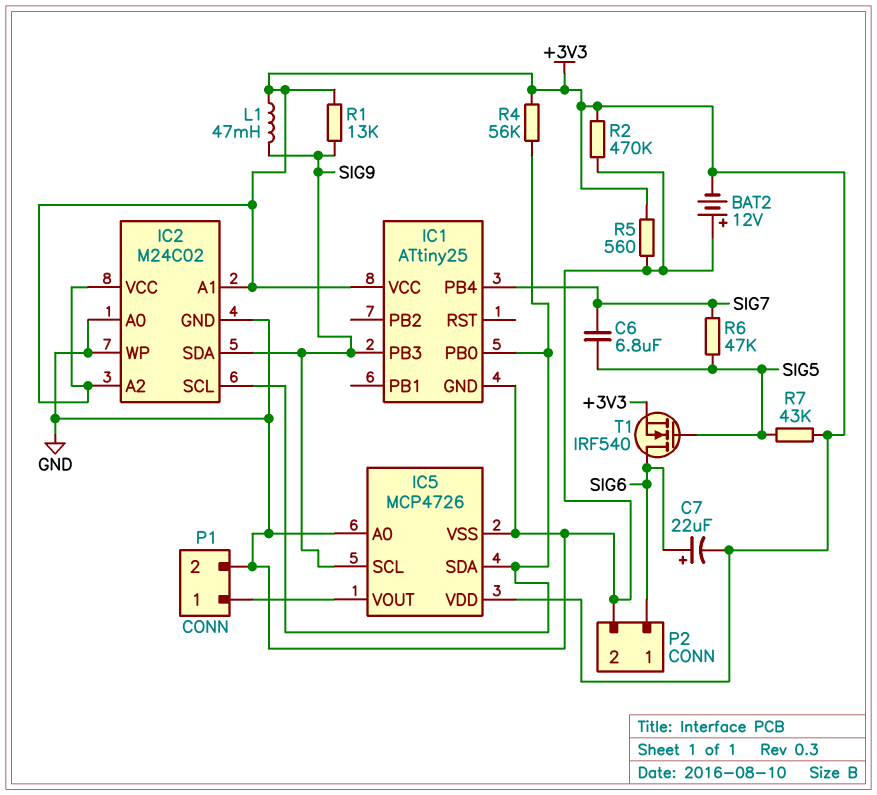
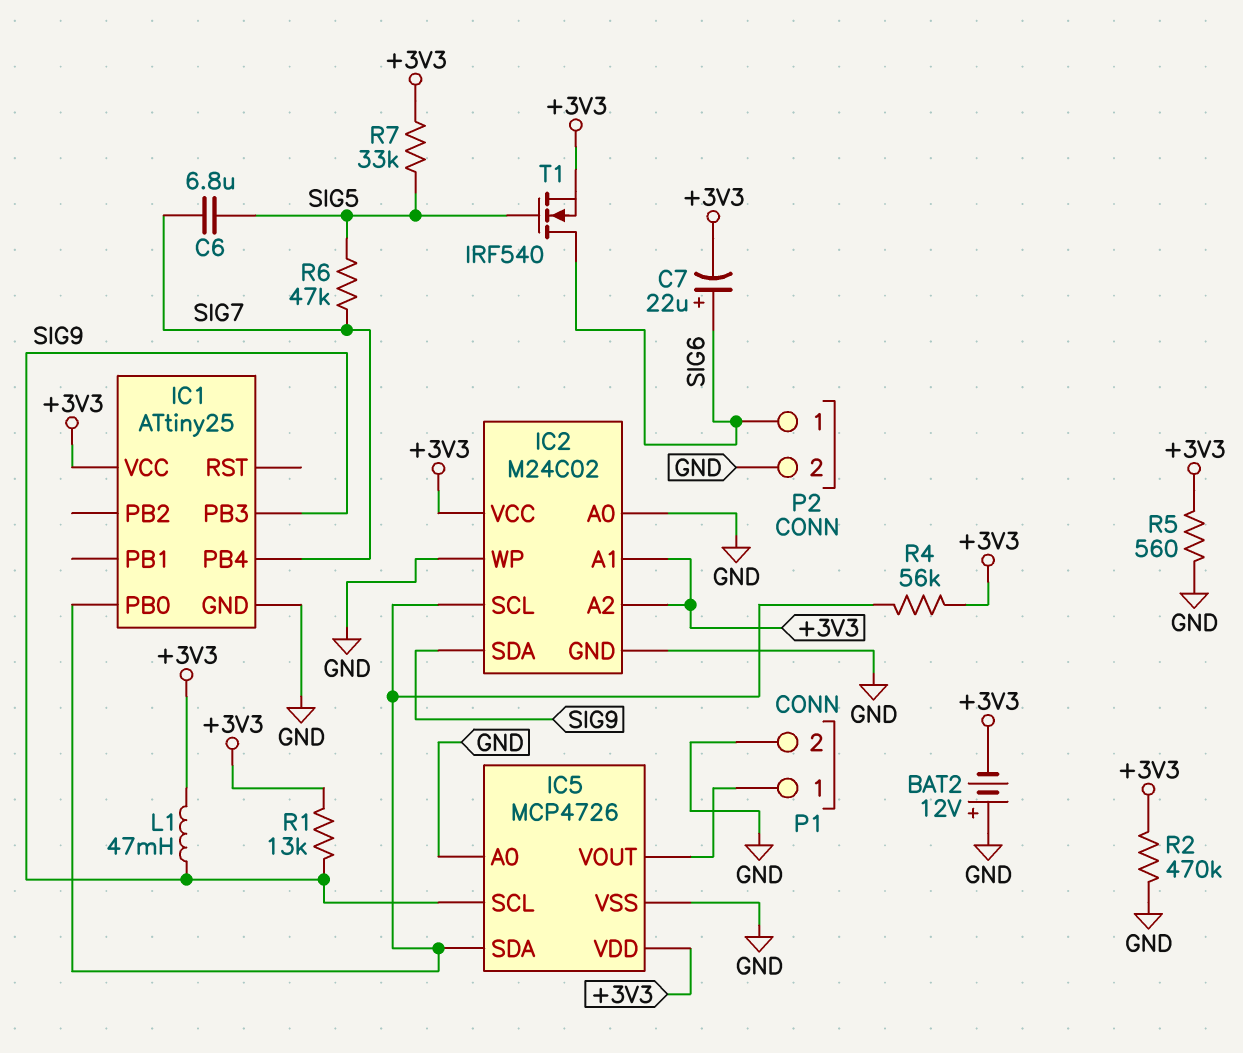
R7: 43k (+3V3, SIG5) -> 33k (+3V3, SIG5)

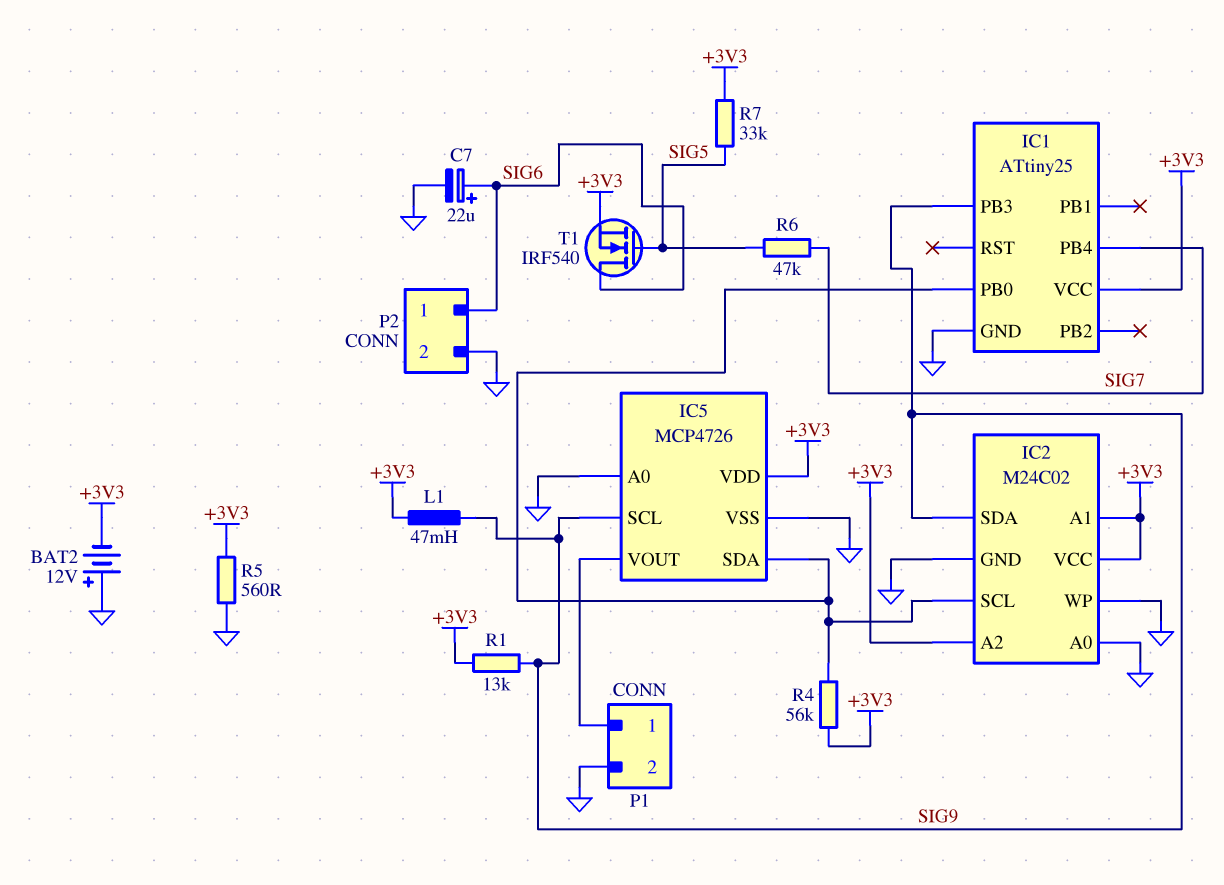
C6: 6.8uF (SIG5, SIG7) -> none
C7: 22uF (plus SIG6, minus +3V3) -> 22uF (plus SIG6, minus GND)
R2: 470k (+3V3, GND) -> none

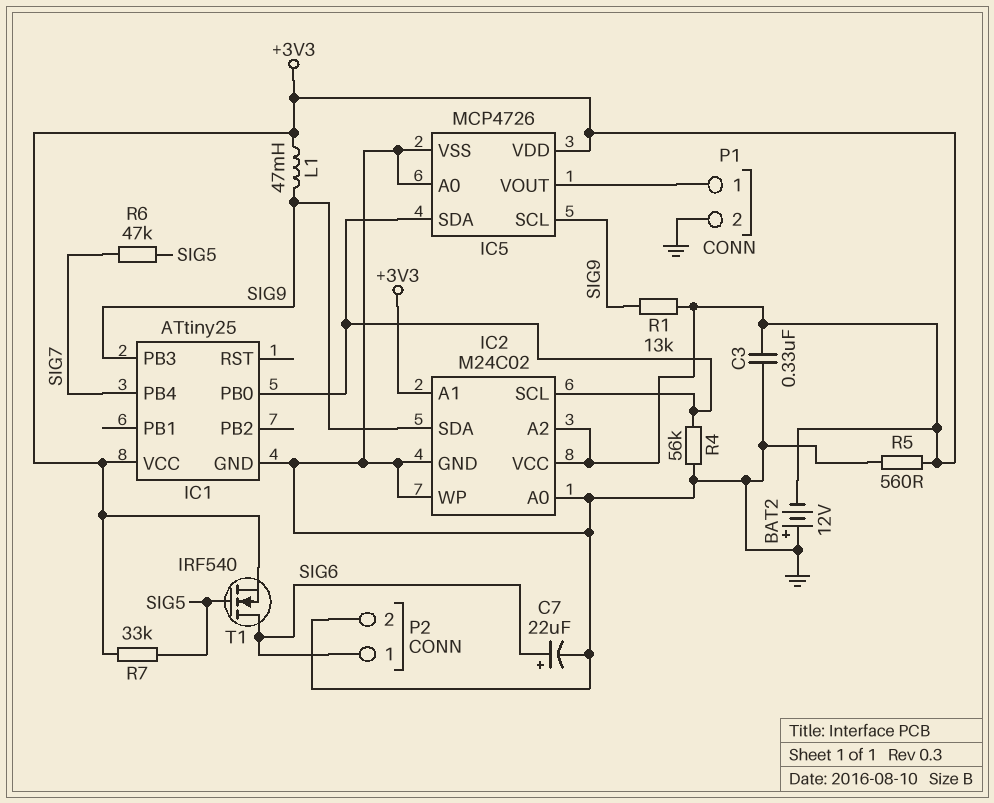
C3: none -> 330nF (+3V3, GND)
R4: 56k (+3V3, IC1/PB0) -> 56k (GND, IC1/PB0)

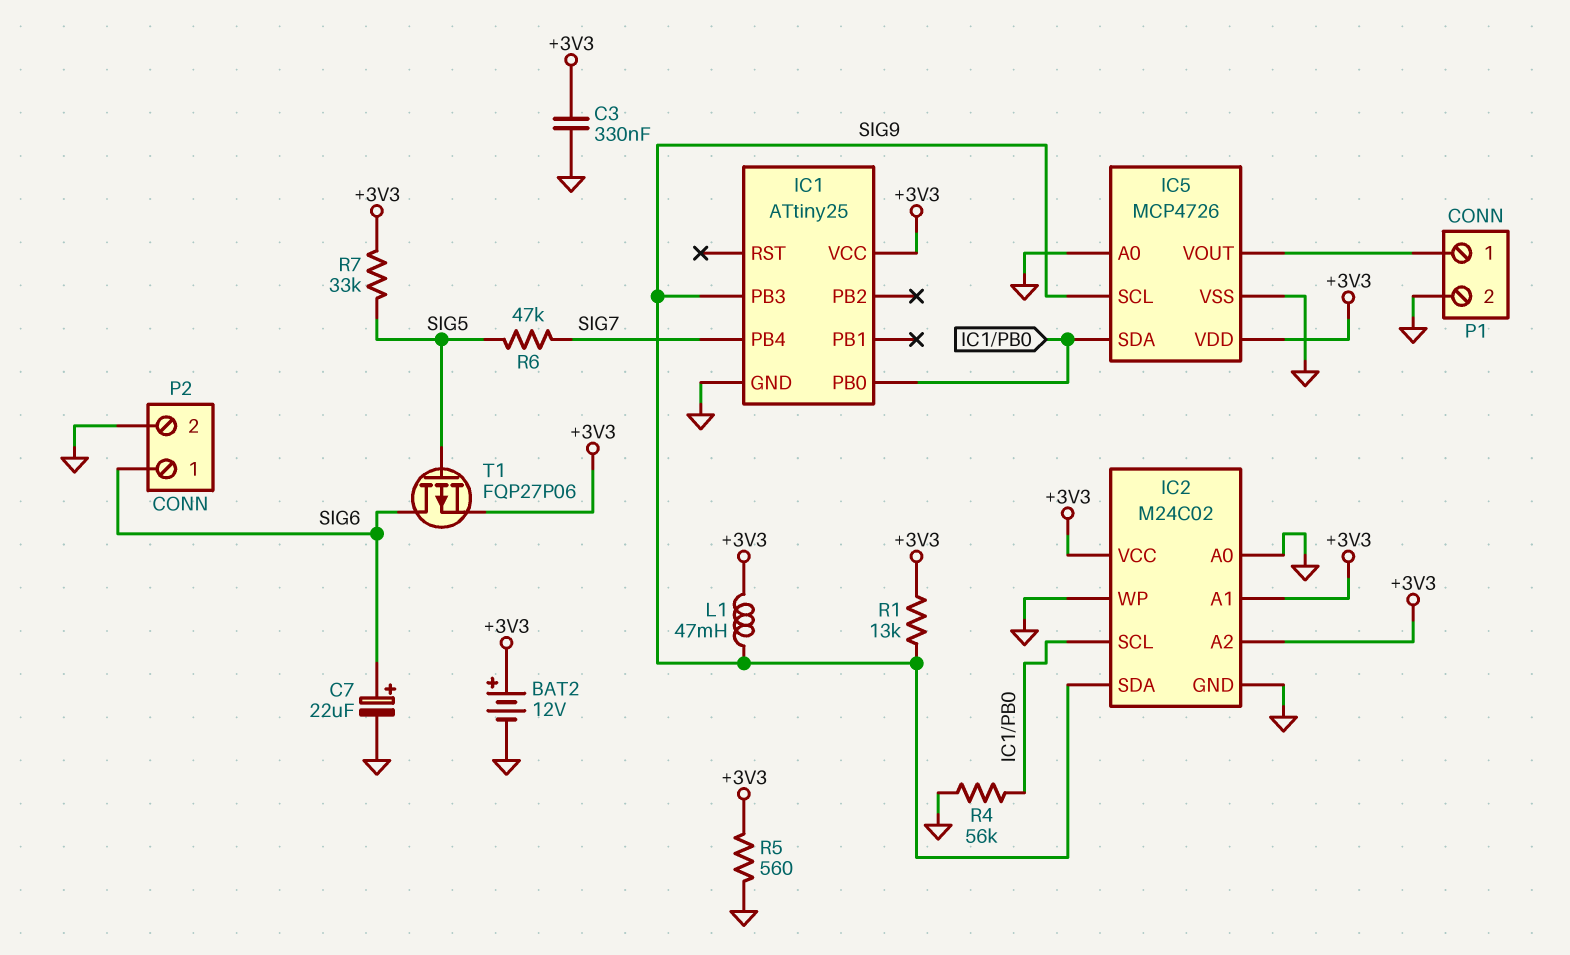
BAT2: 12V (plus GND, minus +3V3) -> 12V (plus +3V3, minus GND)
T1: NMOS IRF540 (G SIG5, D SIG6, S +3V3) -> PMOS FQP27P06 (G SIG5, D SIG6, S +3V3)

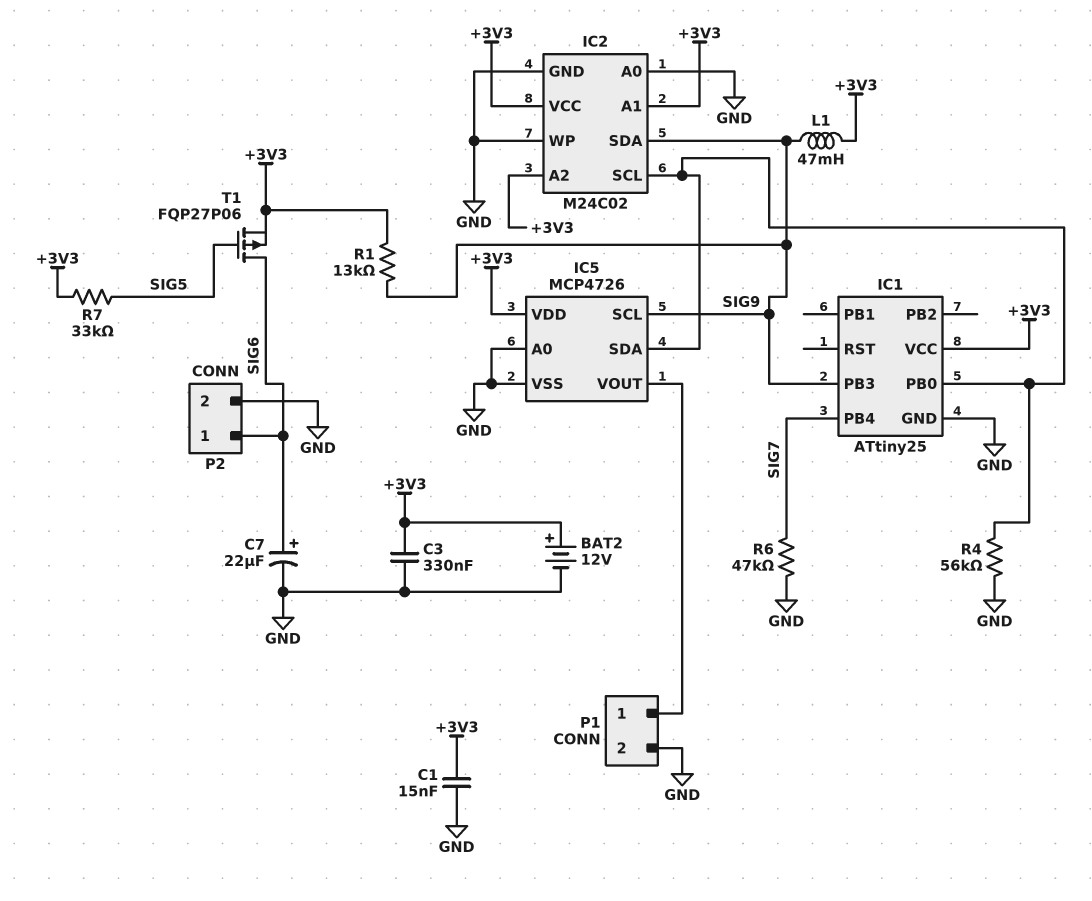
C1: none -> 15nF (+3V3, GND)
R5: 560 (+3V3, GND) -> none
R6: 47k (SIG5, SIG7) -> 47k (GND, SIG7)

